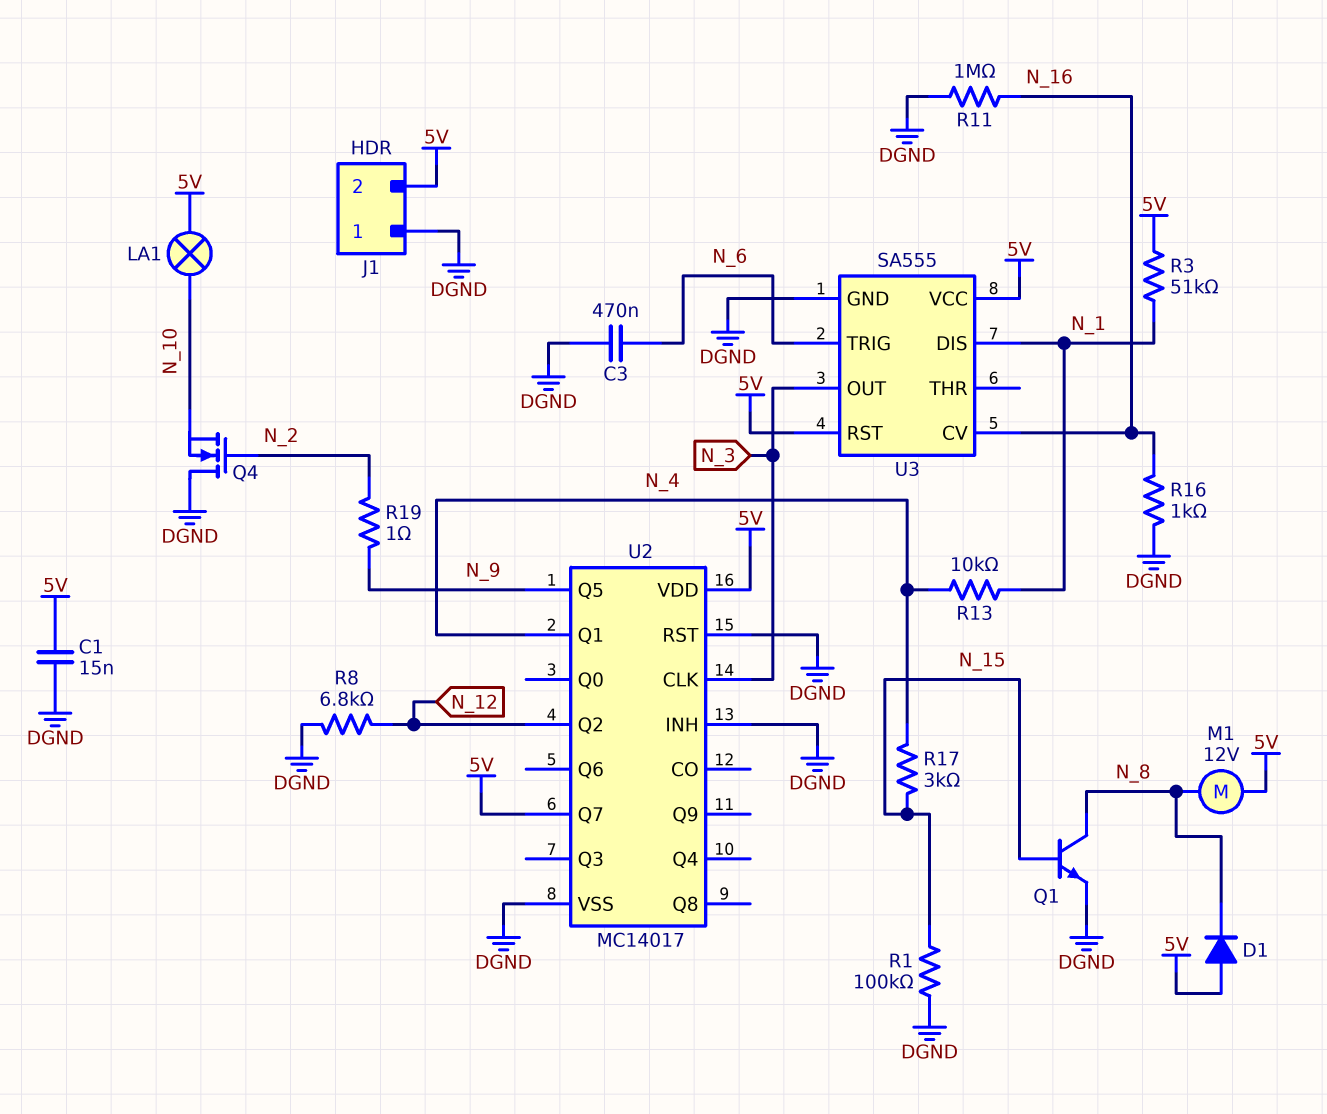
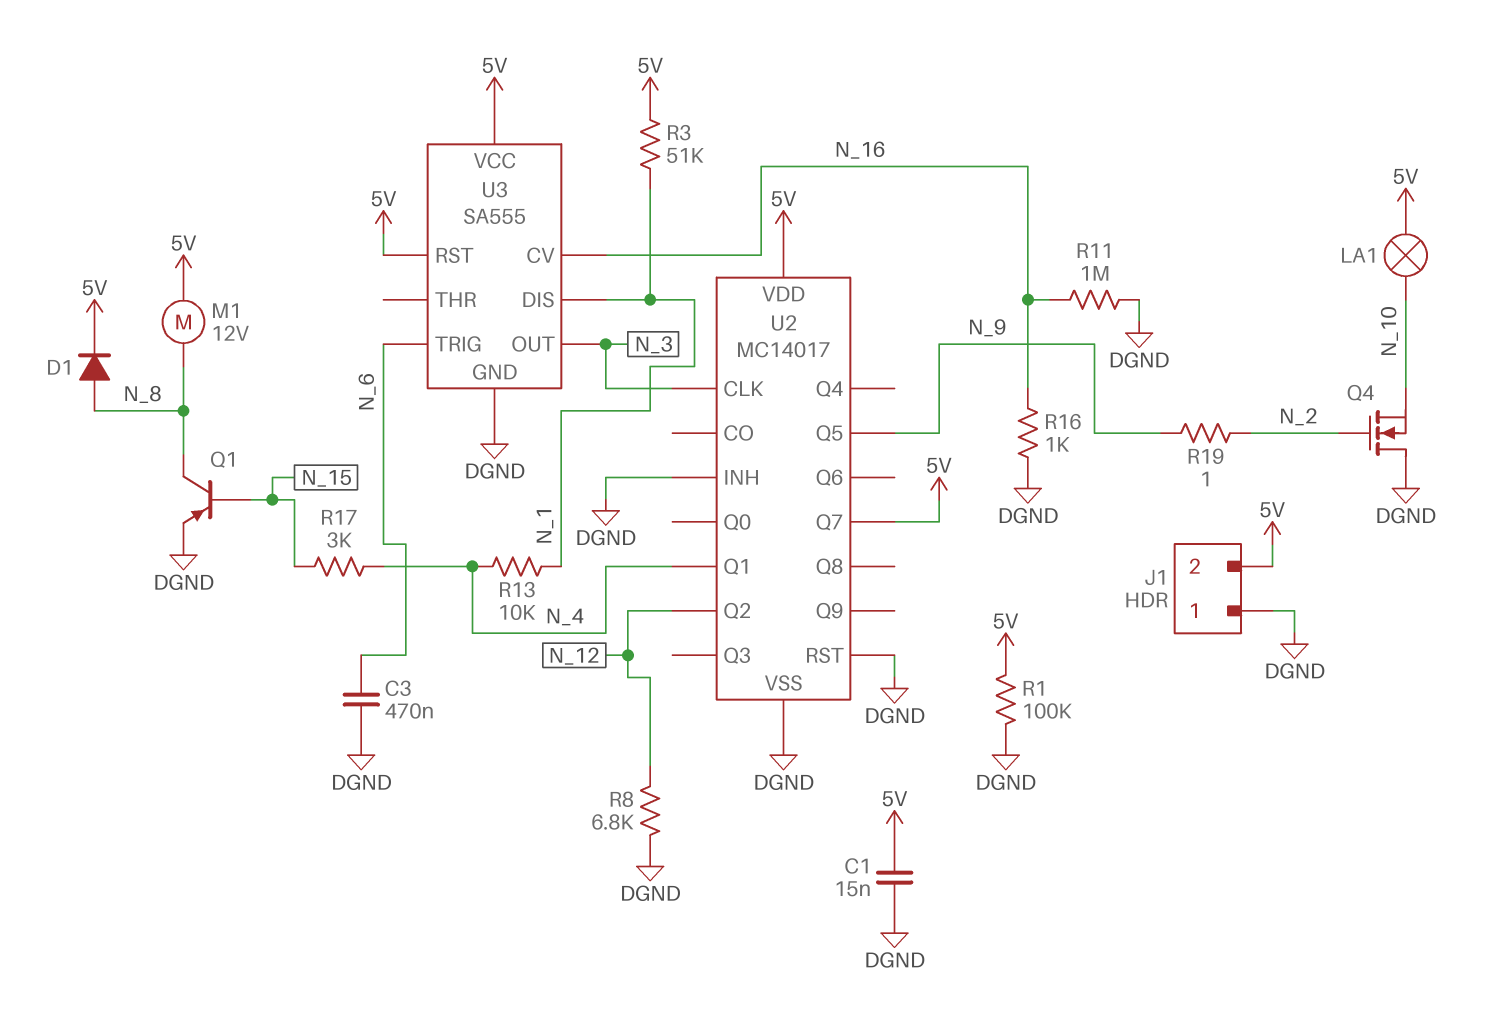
D1: diode (A 5V, K N_8) -> diode (A N_8, K 5V)
Q1: NPN (B N_15, C N_8, E DGND) -> PNP (B N_15, C N_8, E DGND)
R1: 100k (DGND, N_15) -> 100k (5V, DGND)

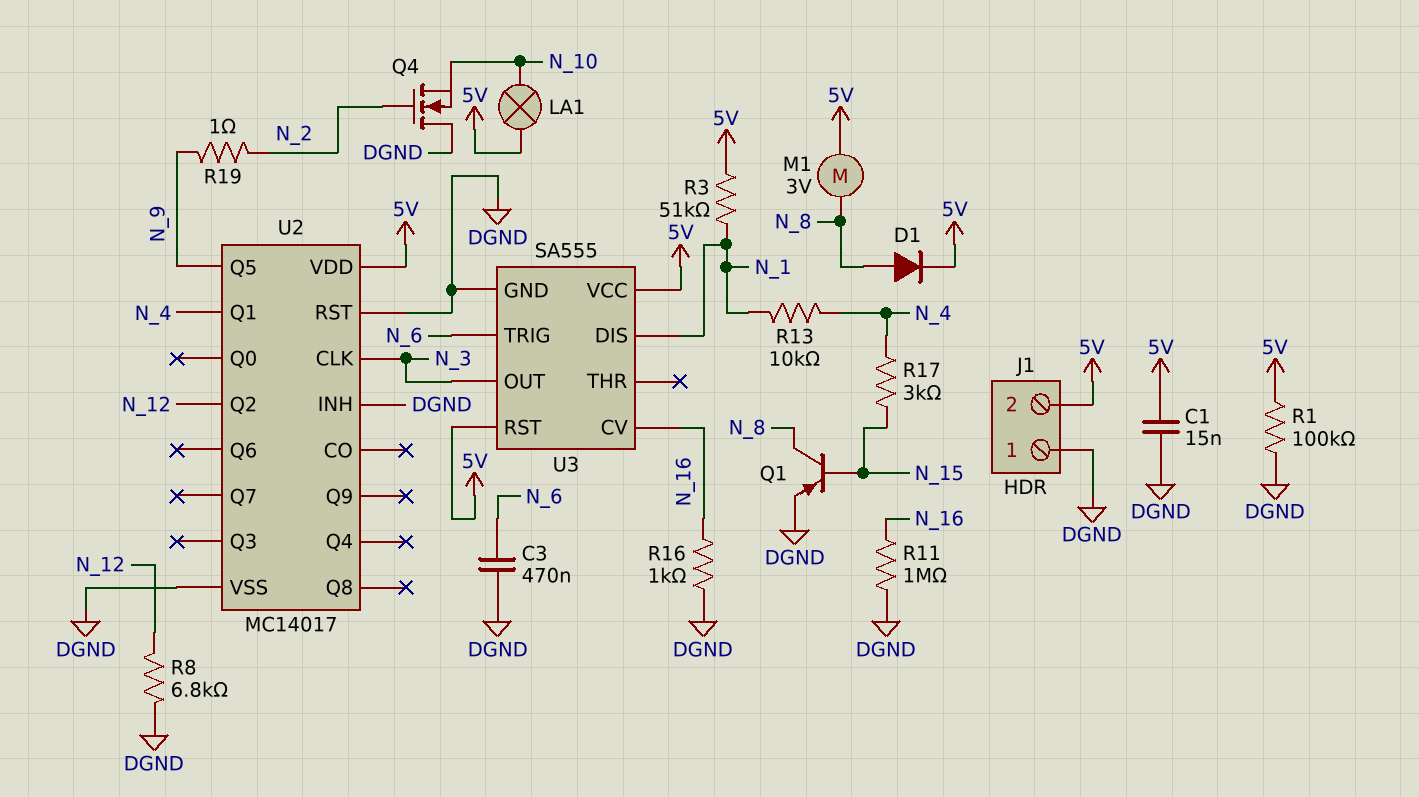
M1: motor 12V (5V, N_8) -> motor 3V (5V, N_8)
U2 pin Q7: 5V -> none

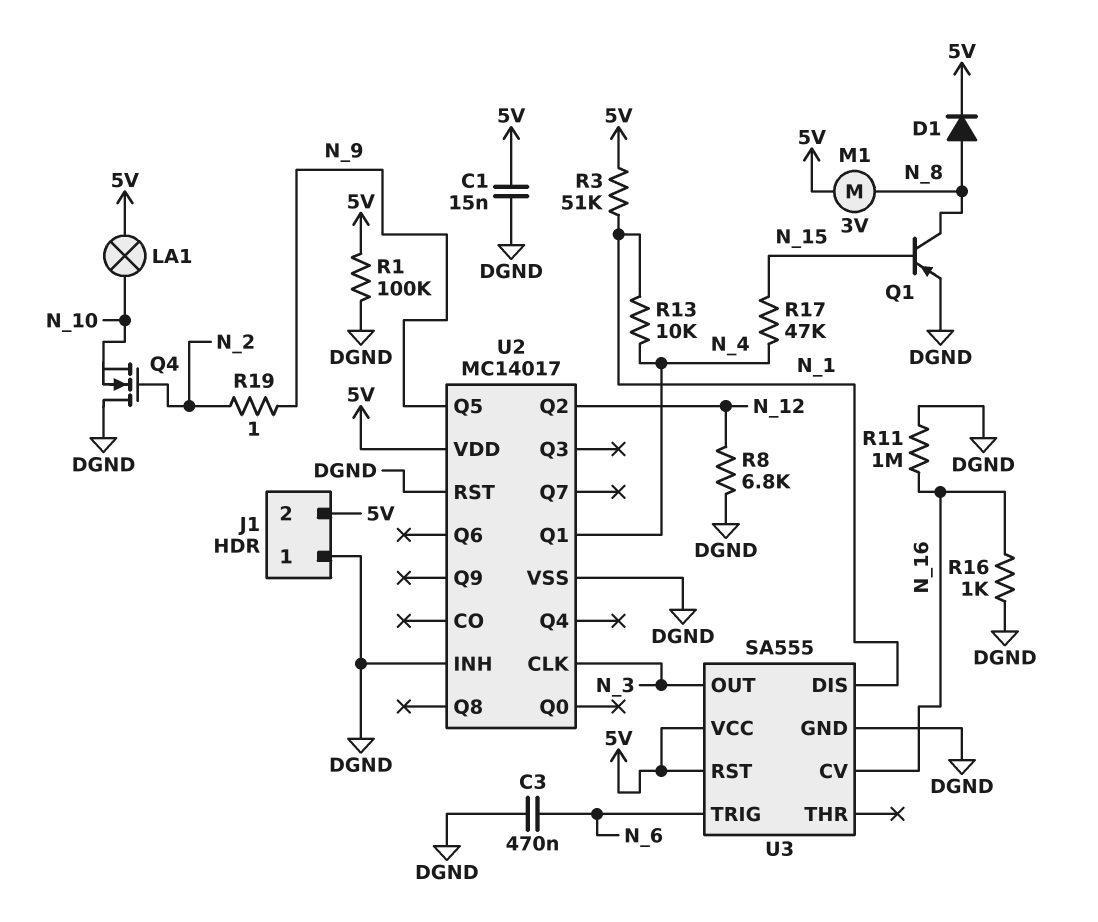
R17: 3k (N_4, N_15) -> 47k (N_4, N_15)

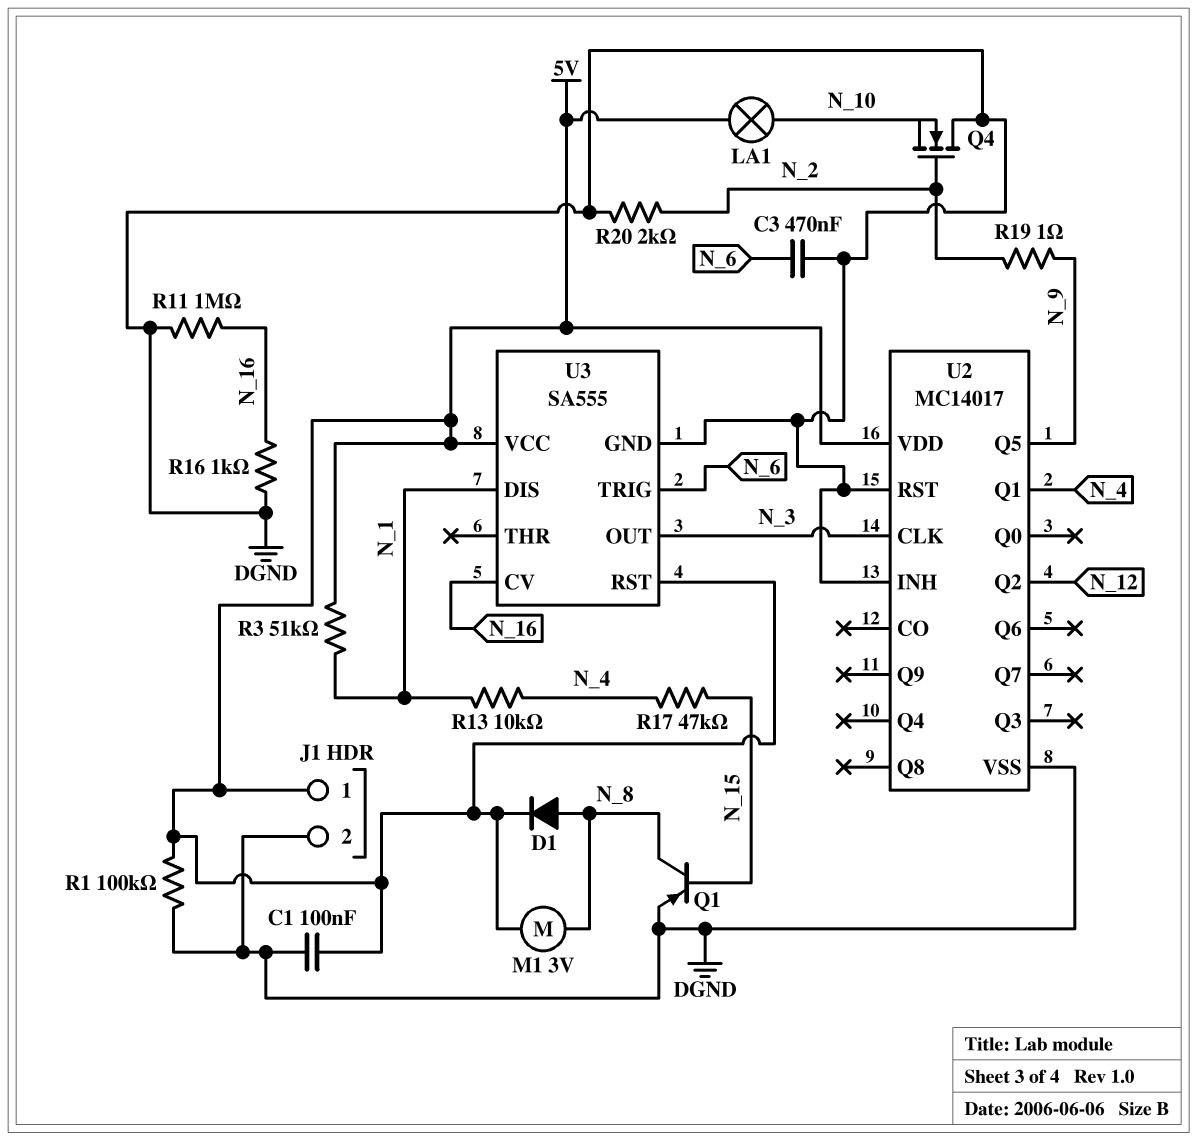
C1: 15nF (5V, DGND) -> 100nF (5V, DGND)
J1 pin 1: DGND -> 5V
J1 pin 2: 5V -> DGND
R8: 6.8k (DGND, N_12) -> none
R20: none -> 2k (DGND, N_2)

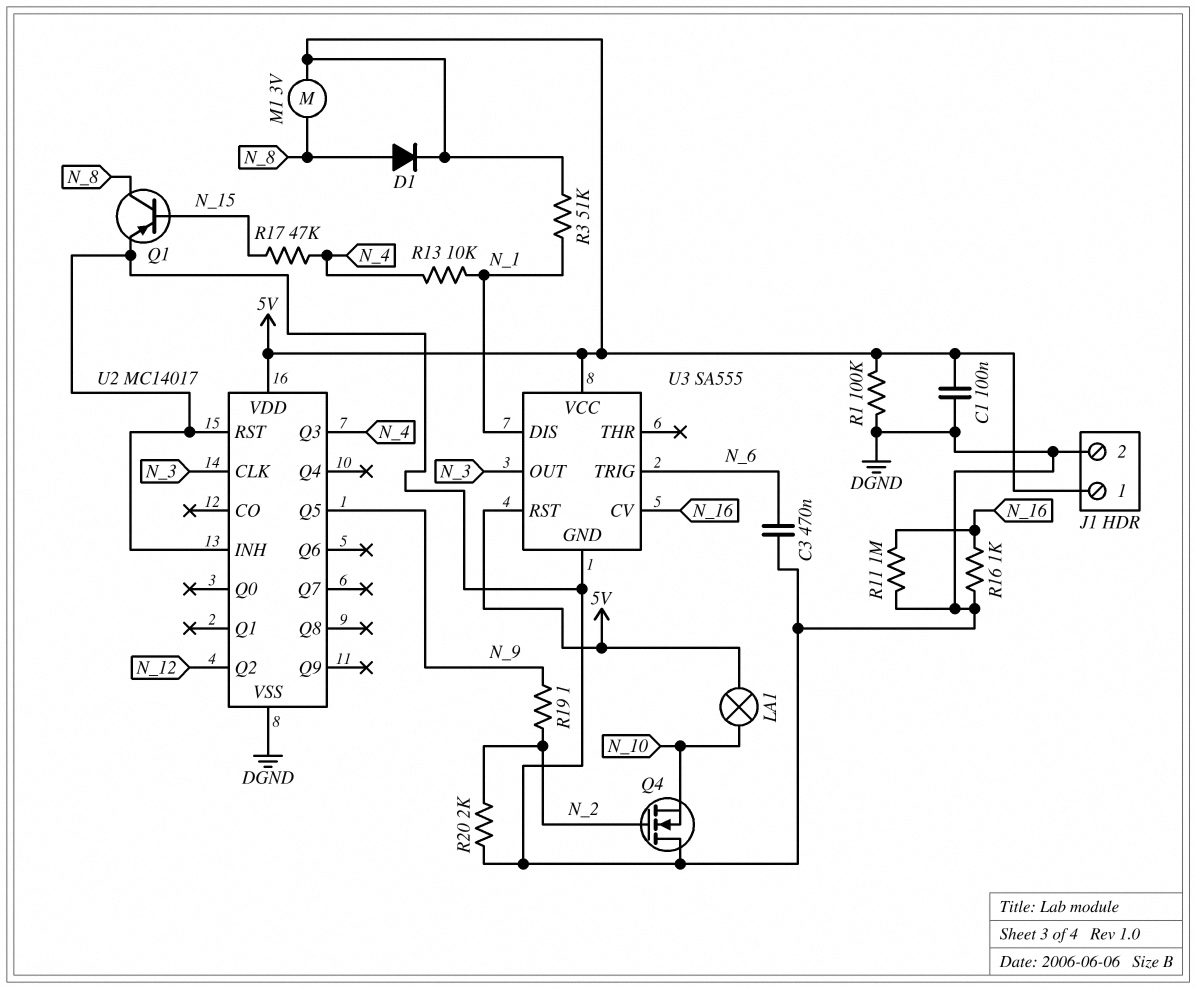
U2 pin Q1: N_4 -> none
U2 pin Q3: none -> N_4

